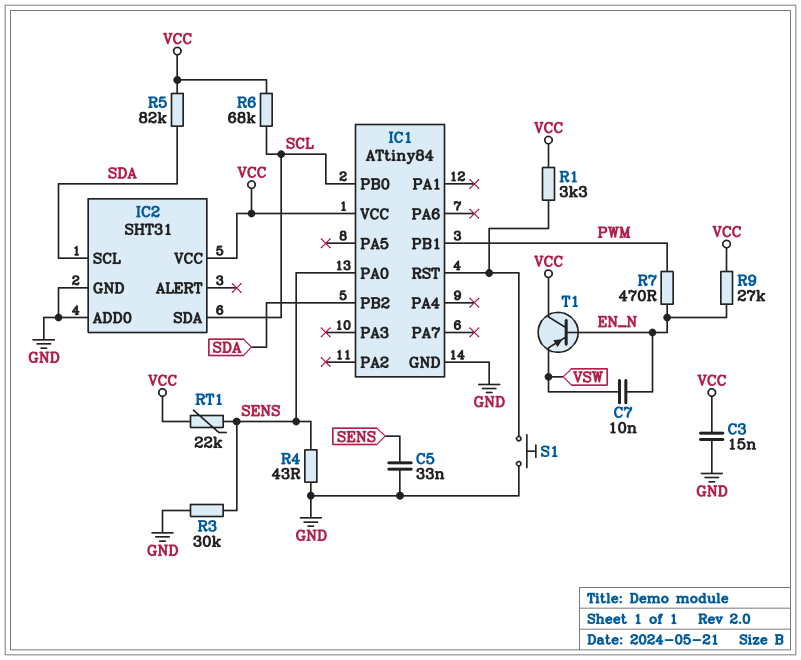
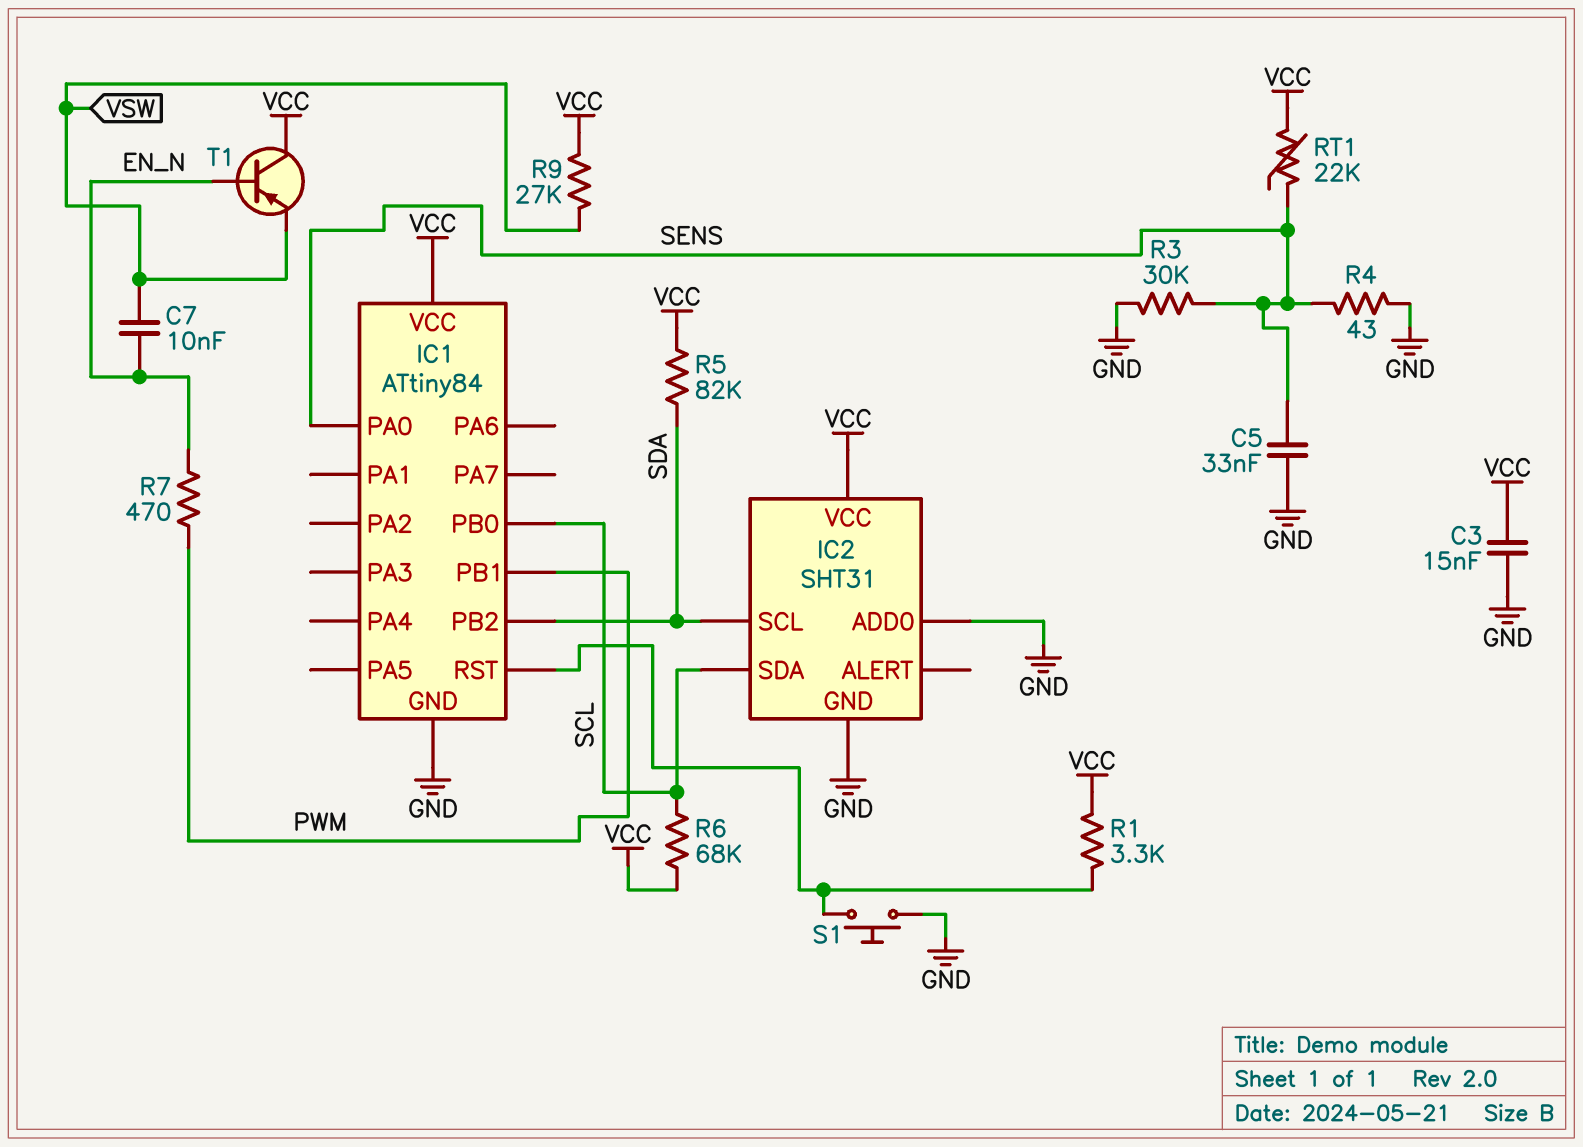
R9: 27k (EN_N, VCC) -> 27k (VCC, VSW)

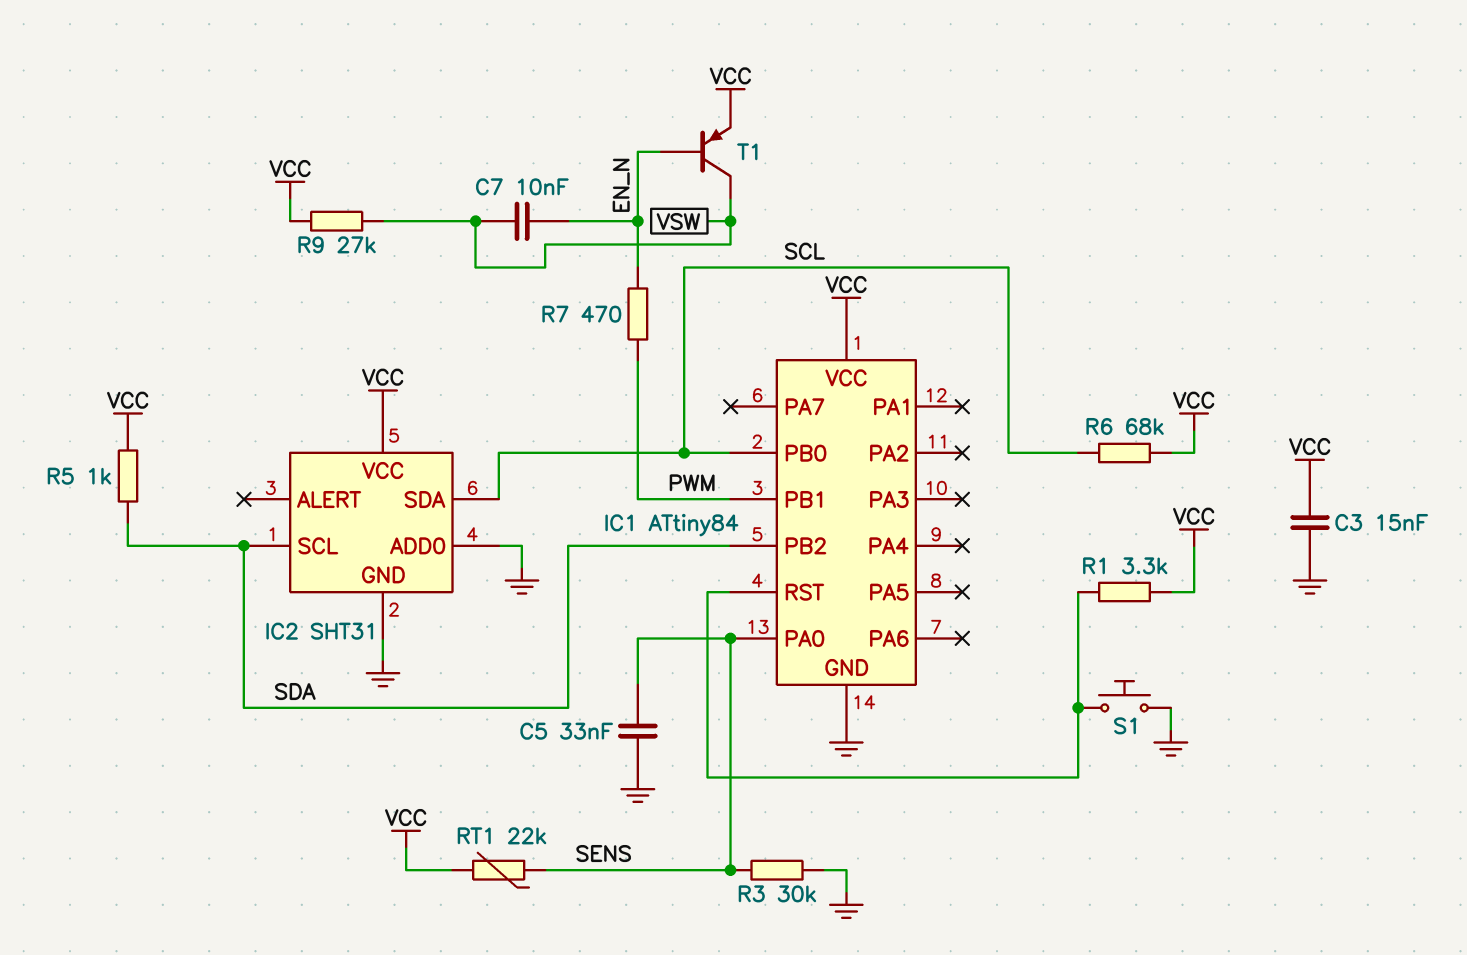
R4: 43 (GND, SENS) -> none
R5: 82k (SDA, VCC) -> 1k (SDA, VCC)
T1: PNP (B EN_N, C VCC, E VSW) -> PNP (B EN_N, C VSW, E VCC)

